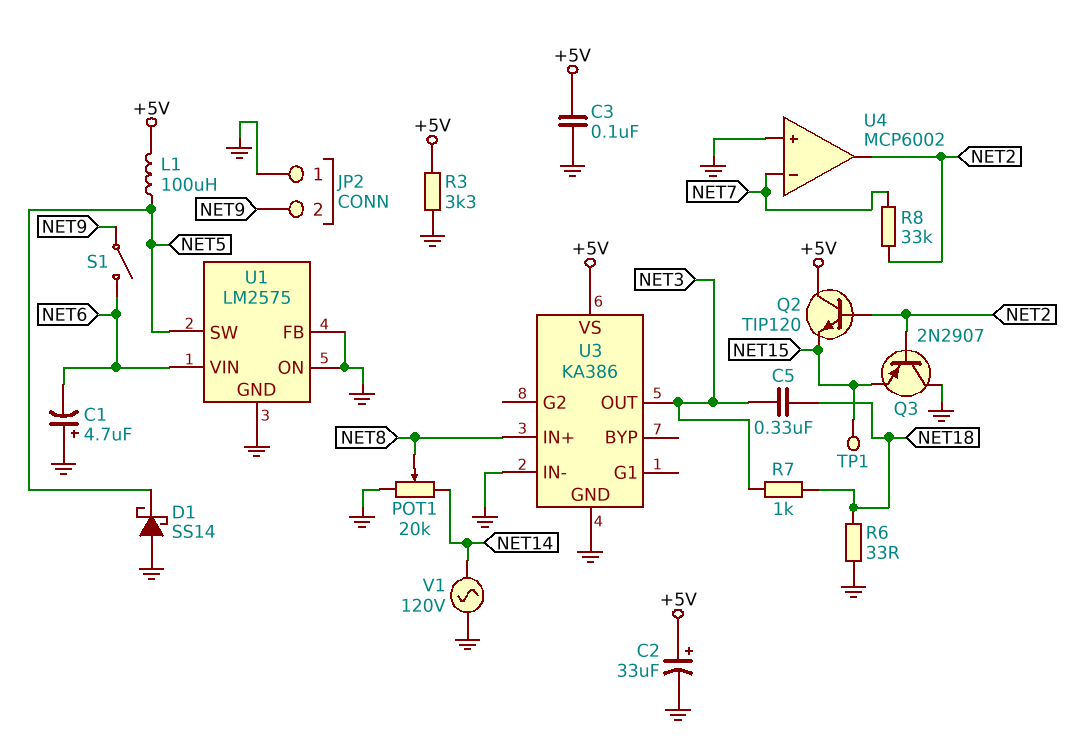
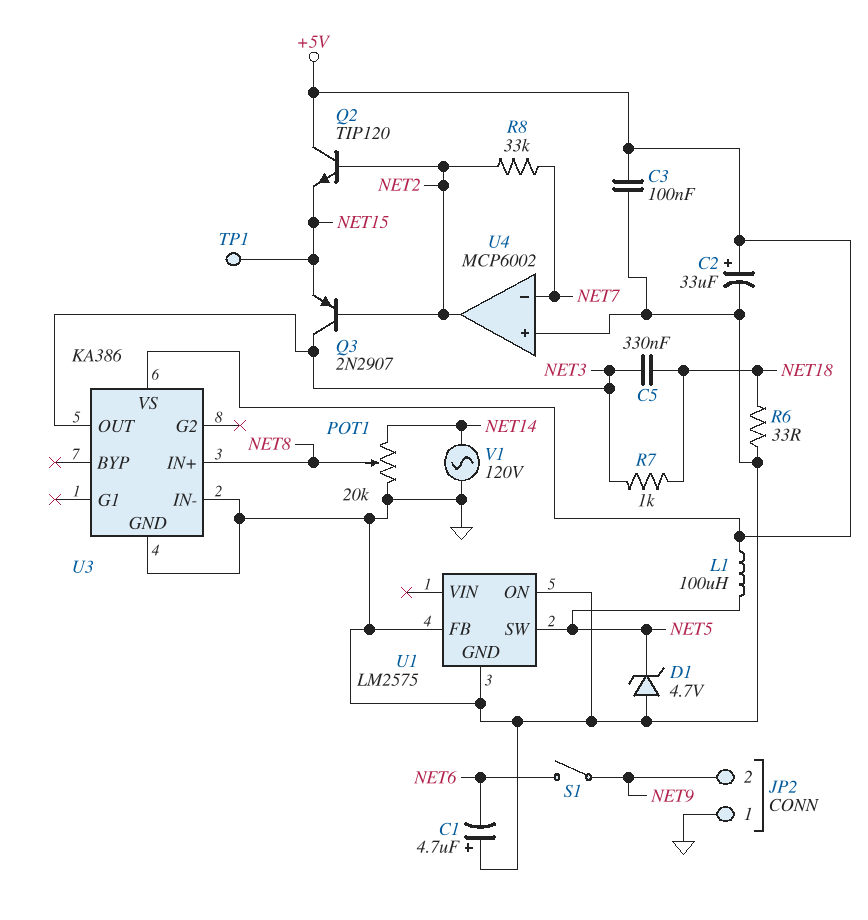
D1: schottky SS14 (A GND, K NET5) -> zener 4.7V (A GND, K NET5)
Q3: PNP 2N2907 (B NET2, C GND, E NET15) -> PNP 2N2907 (B NET2, C NET3, E NET15)
R3: 3.3k (+5V, GND) -> none
U1 pin VIN: NET6 -> none

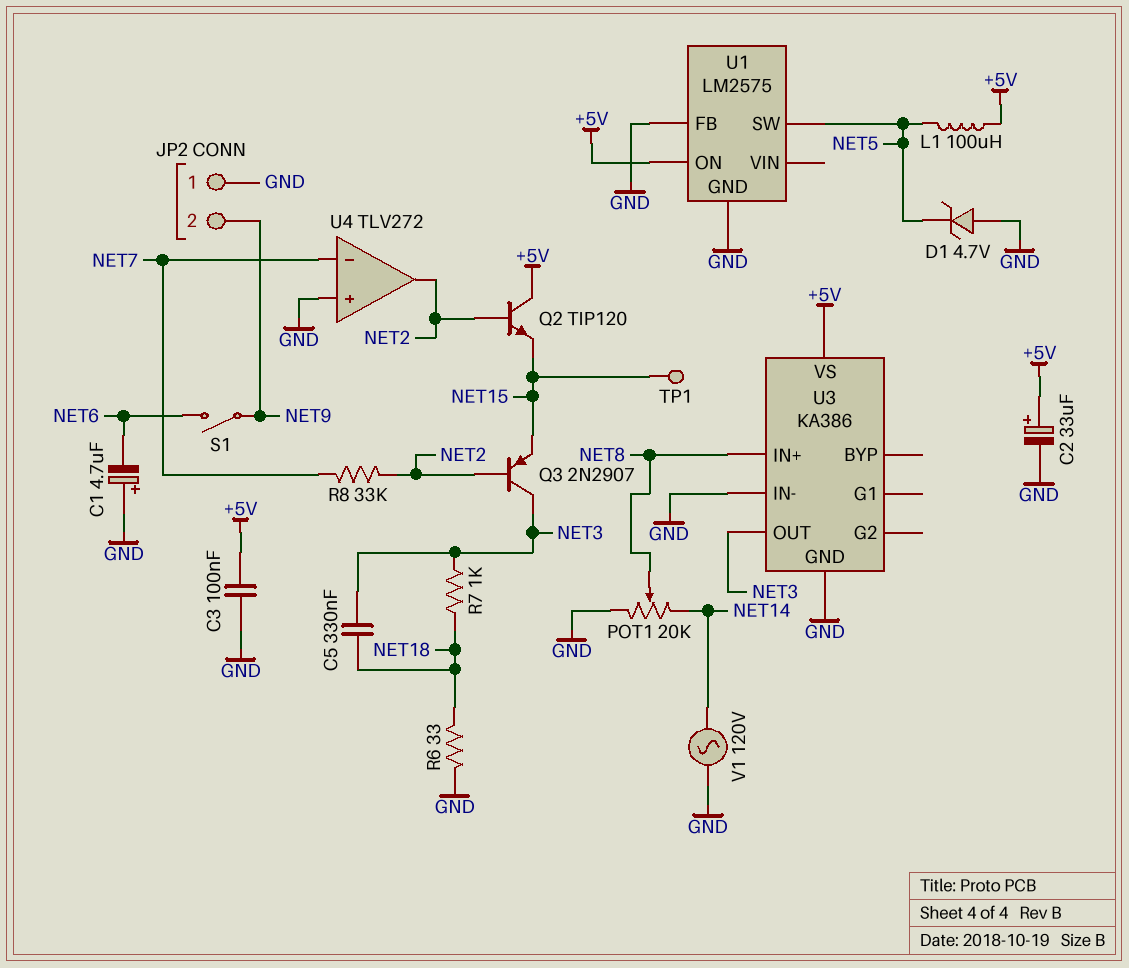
U1 pin ON: GND -> +5V
U4: MCP6002 -> TLV272

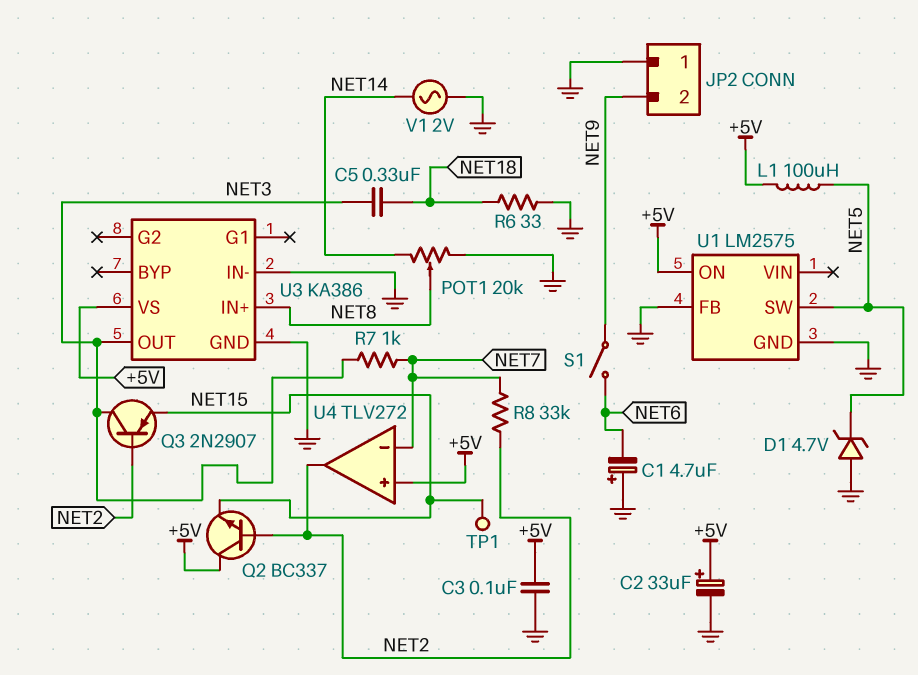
Q2: NPN TIP120 (B NET2, C +5V, E NET15) -> NPN BC337 (B NET2, C +5V, E NET15)
R7: 1k (NET3, NET18) -> 1k (NET3, NET7)
U4 pin in+: GND -> +5V
V1: AC 120V (GND, NET14) -> AC 2V (GND, NET14)

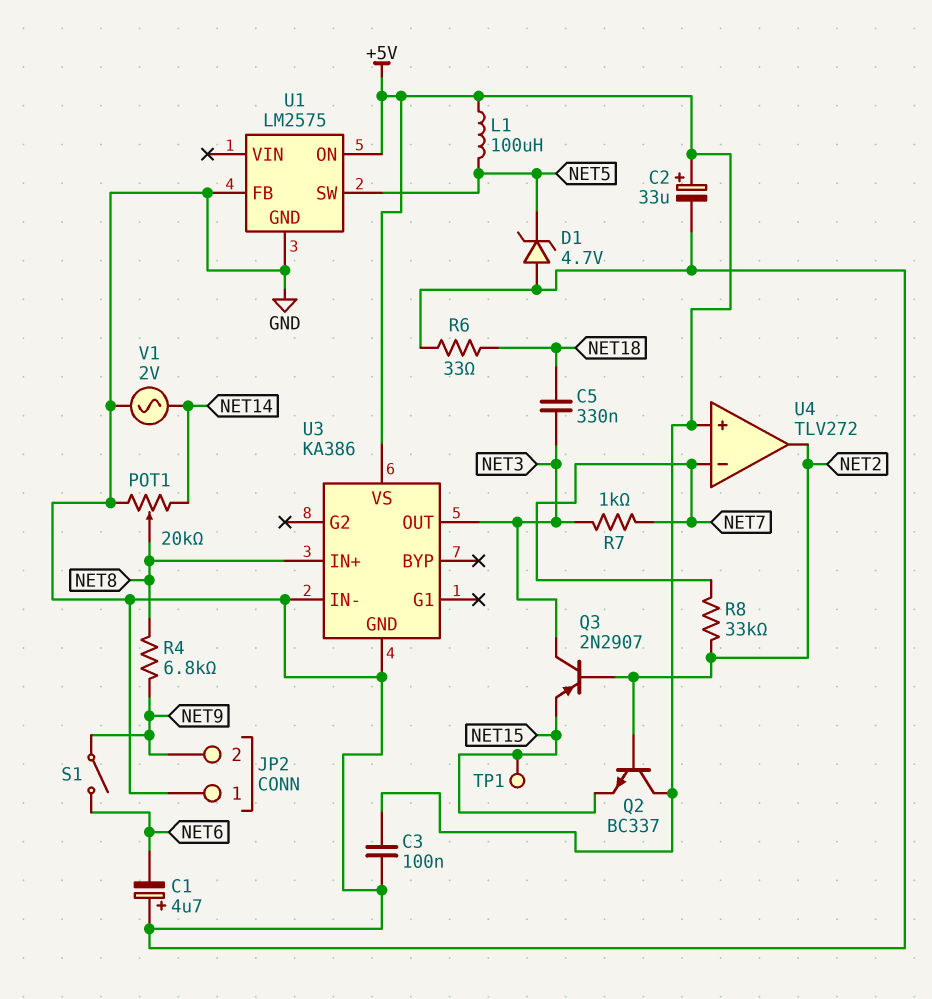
R4: none -> 6.8k (NET8, NET9)

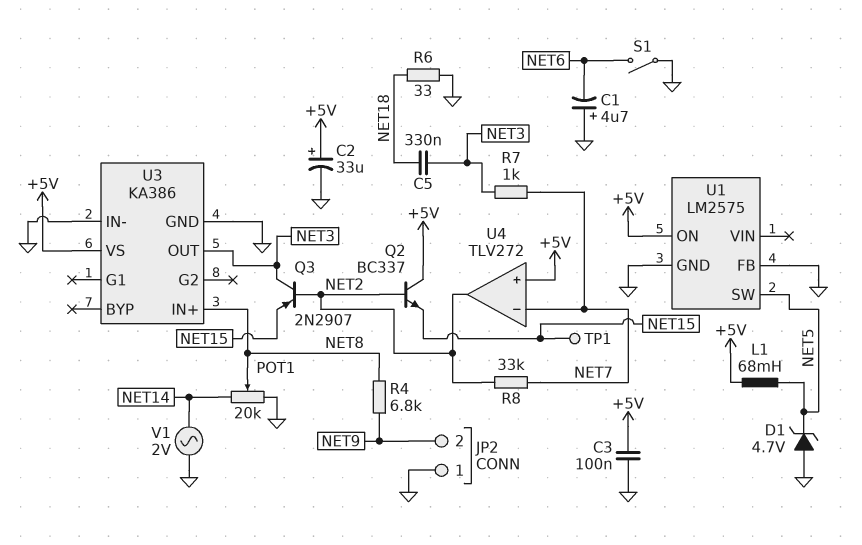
L1: 100uH (+5V, NET5) -> 68mH (+5V, NET5)
S1: switch (NET6, NET9) -> switch (GND, NET6)

